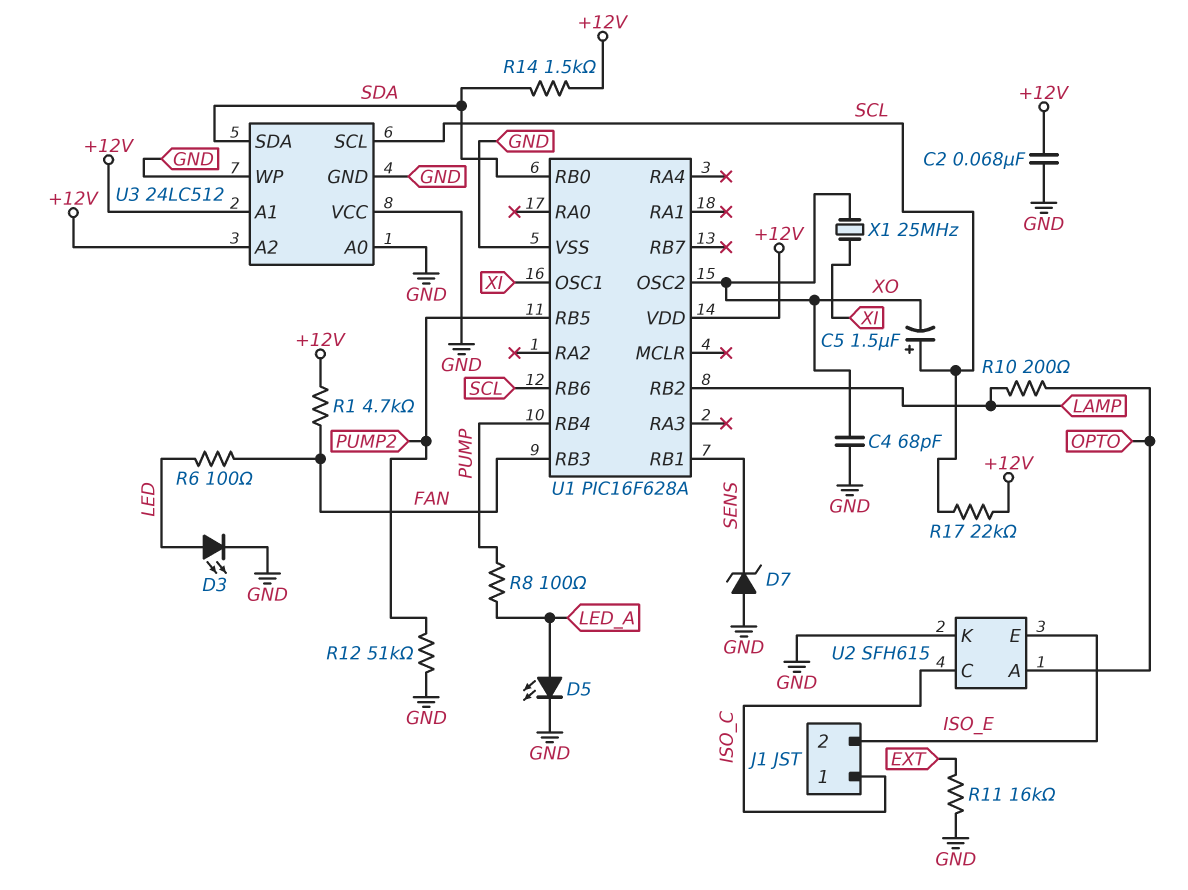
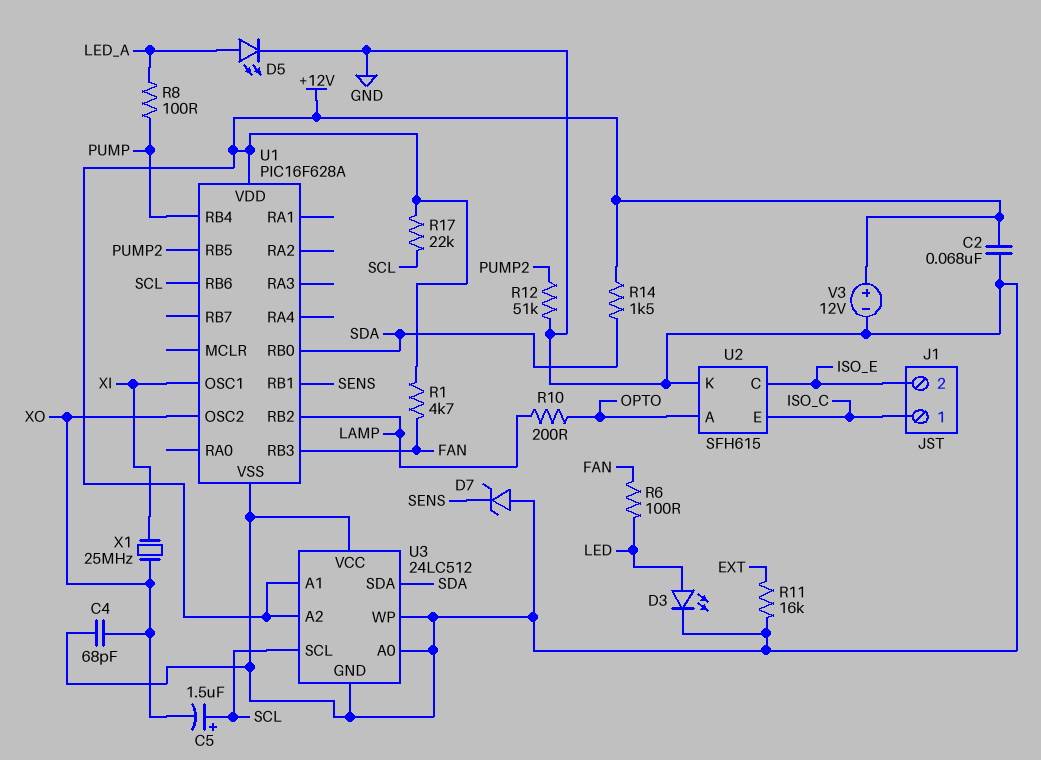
U2 pin C: ISO_C -> ISO_E
U2 pin E: ISO_E -> ISO_C
V3: none -> 12V (plus +12V, minus GND)

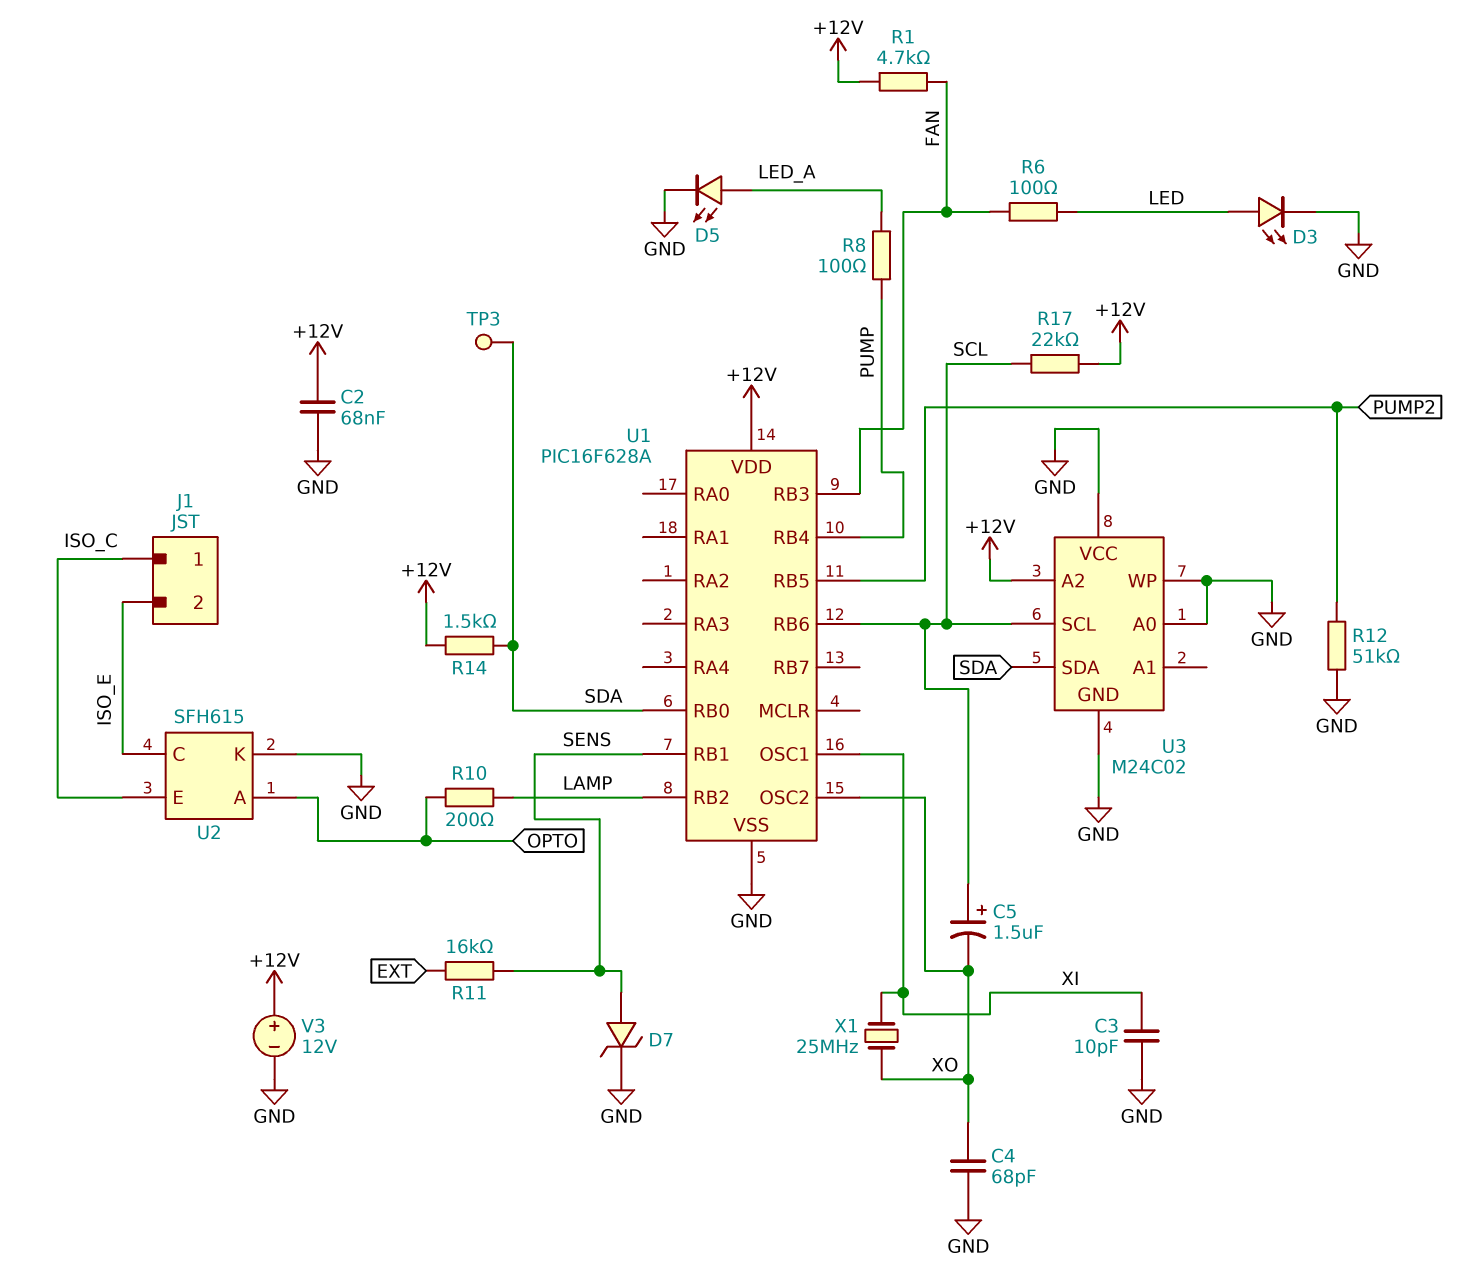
C3: none -> 10pF (GND, XI)
D7: zener (A GND, K SENS) -> zener (A SENS, K GND)
R11: 16k (EXT, GND) -> 16k (EXT, SENS)
TP3: none -> test point (SDA)
U3: 24LC512 -> M24C02
U3 pin A1: +12V -> none

